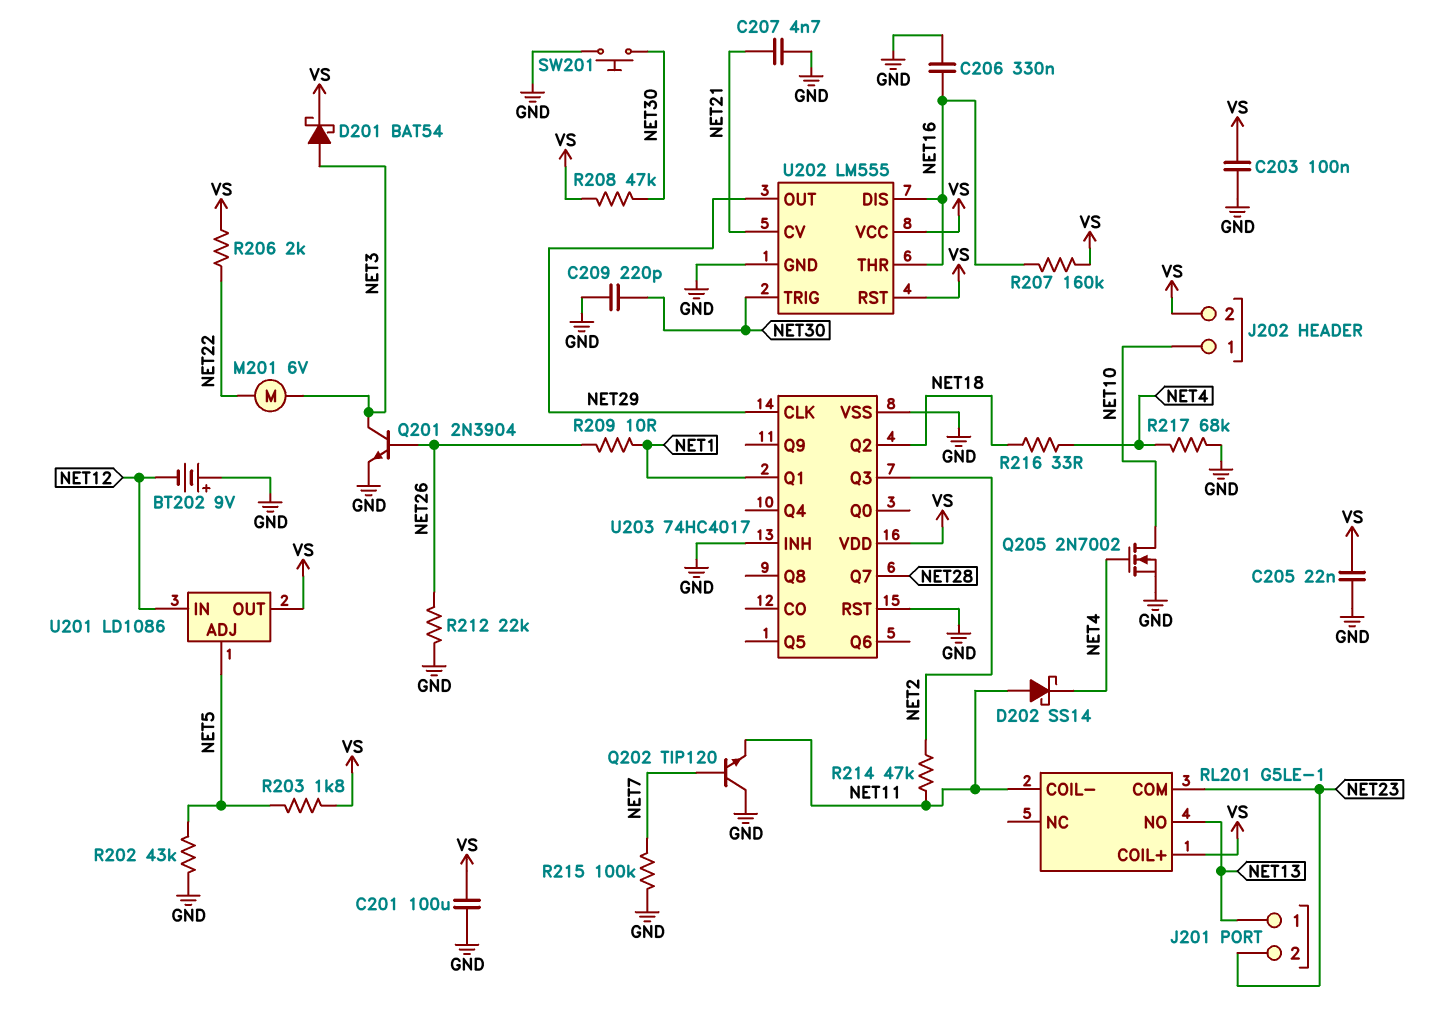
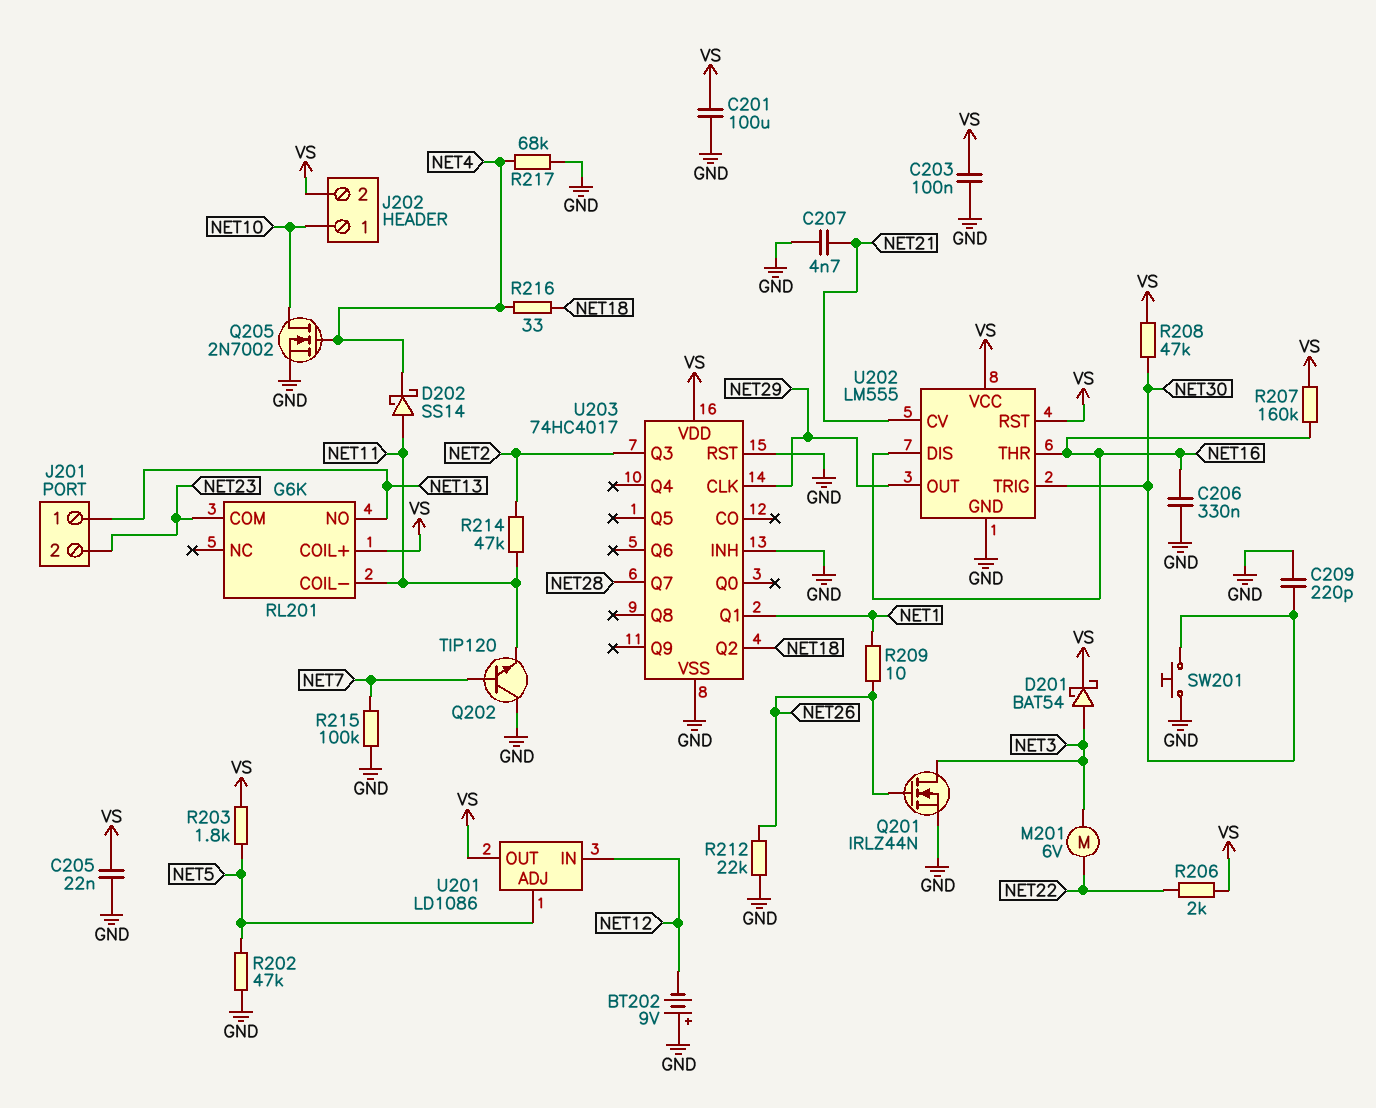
Q201: NPN 2N3904 (B NET26, C NET3, E GND) -> NMOS IRLZ44N (G NET26, D NET3, S GND)
R202: 43k (GND, NET5) -> 47k (GND, NET5)
RL201: G5LE-1 -> G6K

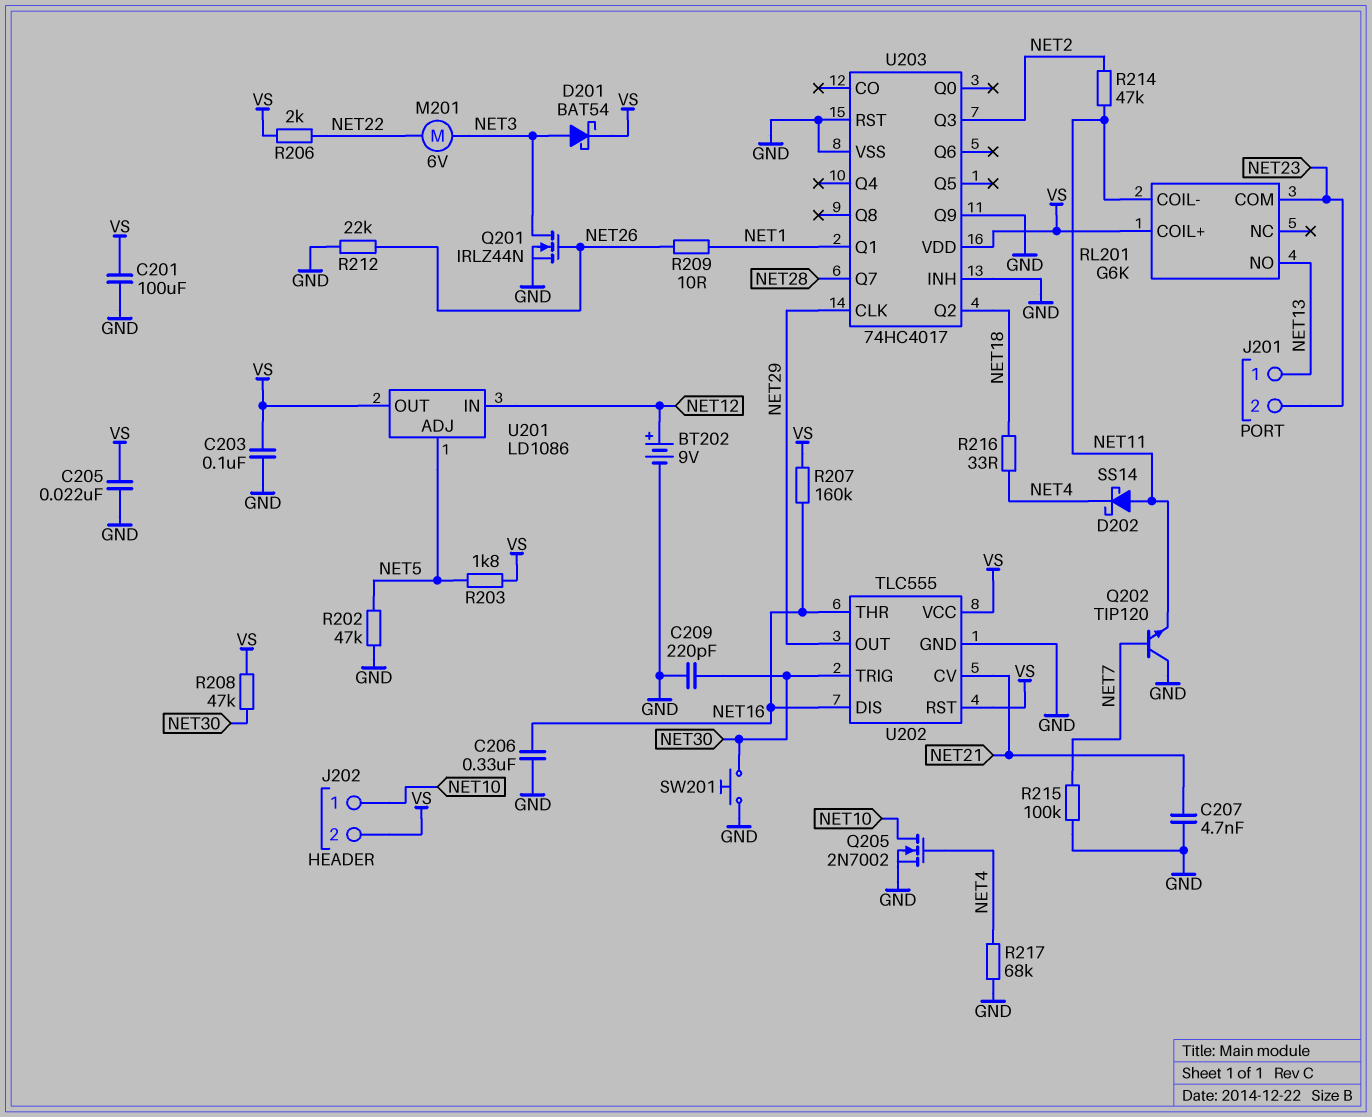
BT202: 9V (plus GND, minus NET12) -> 9V (plus NET12, minus GND)
U202: LM555 -> TLC555
U203 pin Q9: none -> GND

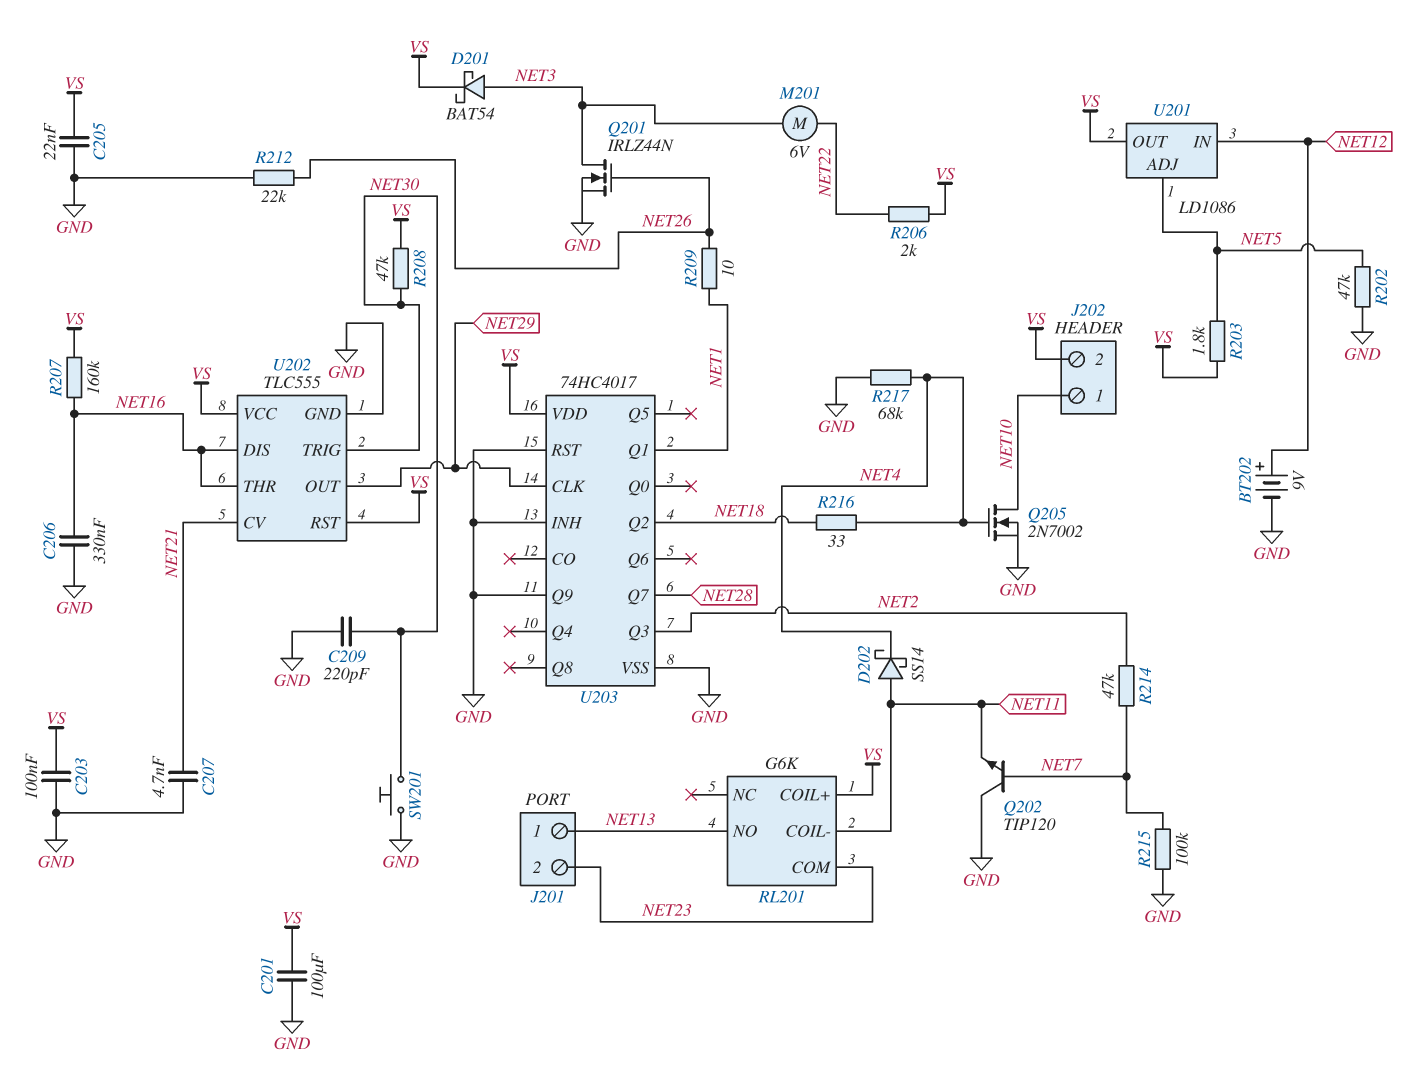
R214: 47k (NET2, NET11) -> 47k (NET2, NET7)

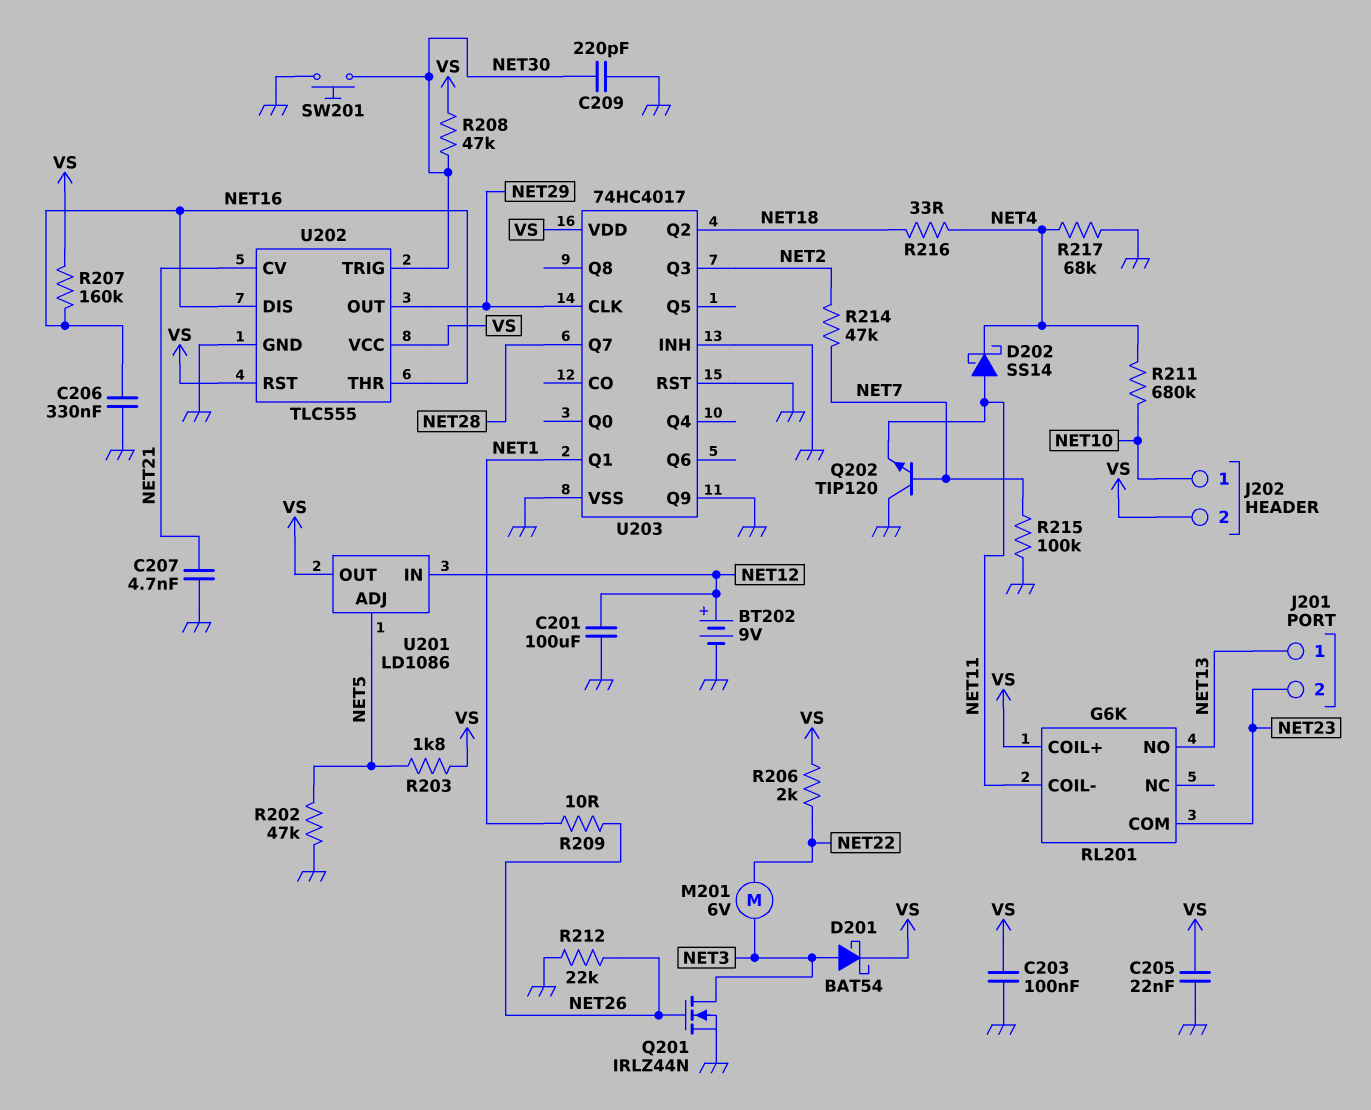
C201: 100uF (GND, VS) -> 100uF (GND, NET12)
Q205: NMOS 2N7002 (G NET4, D NET10, S GND) -> none
R211: none -> 680k (NET4, NET10)

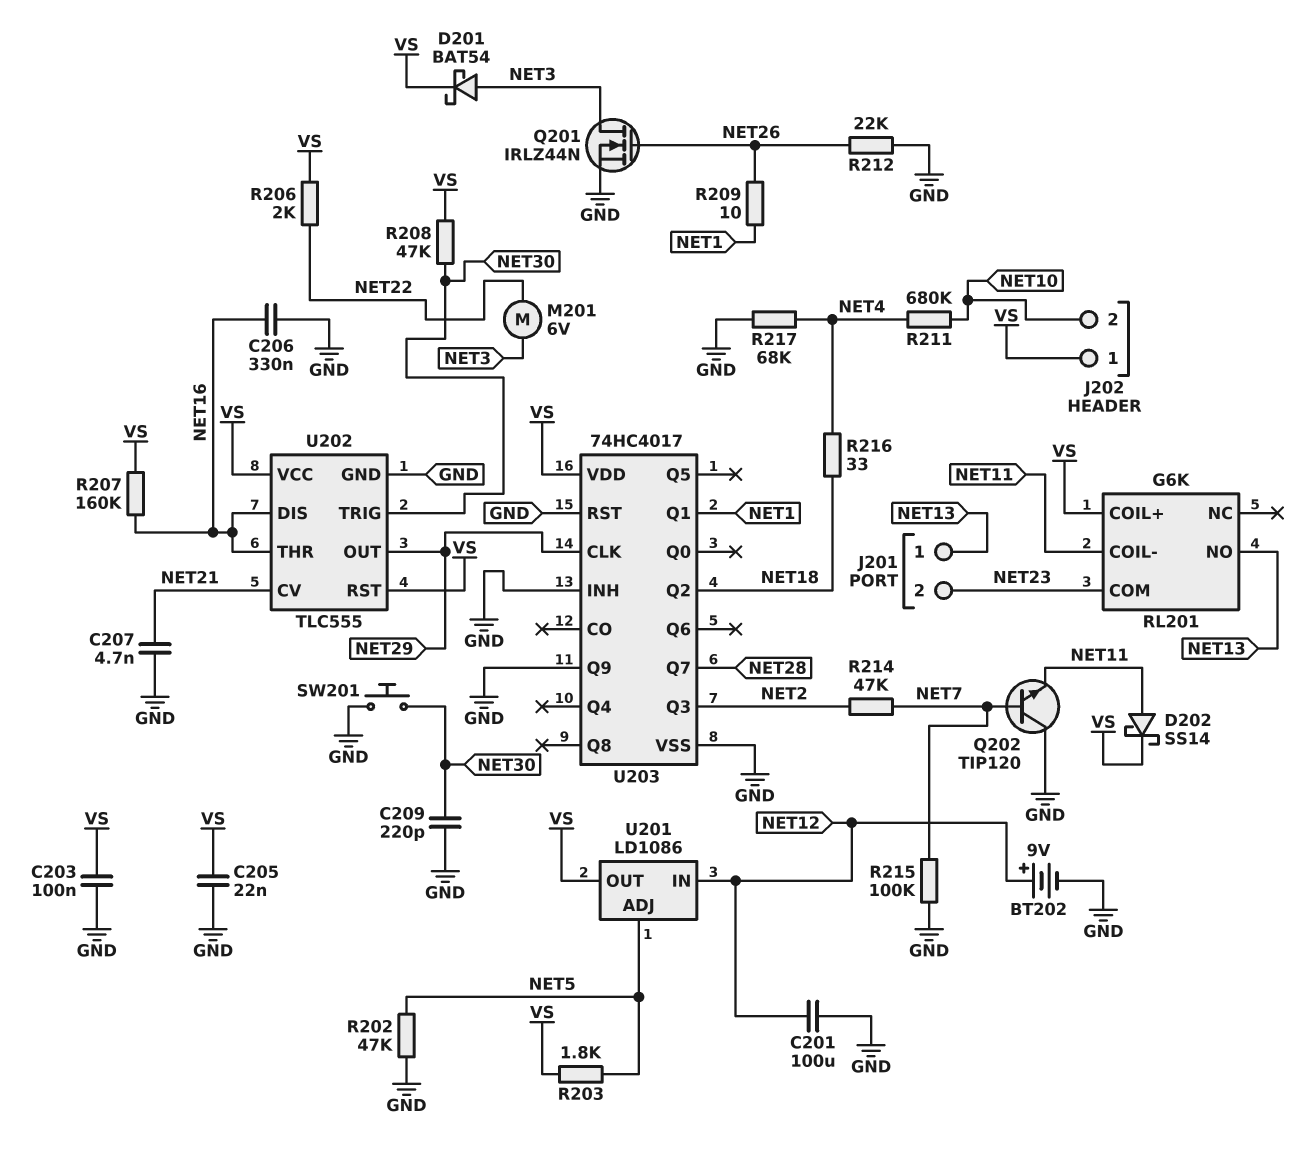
D202: schottky SS14 (A NET11, K NET4) -> schottky SS14 (A NET11, K VS)
J202 pin 1: NET10 -> VS
J202 pin 2: VS -> NET10

